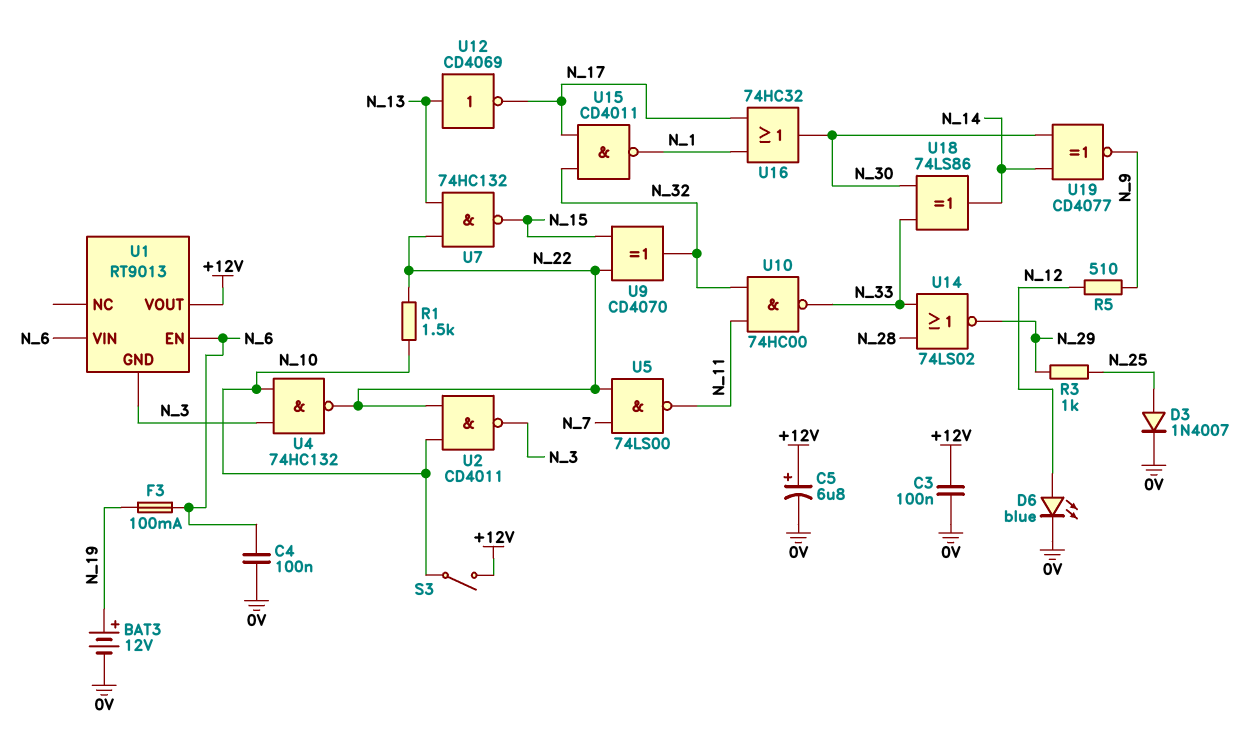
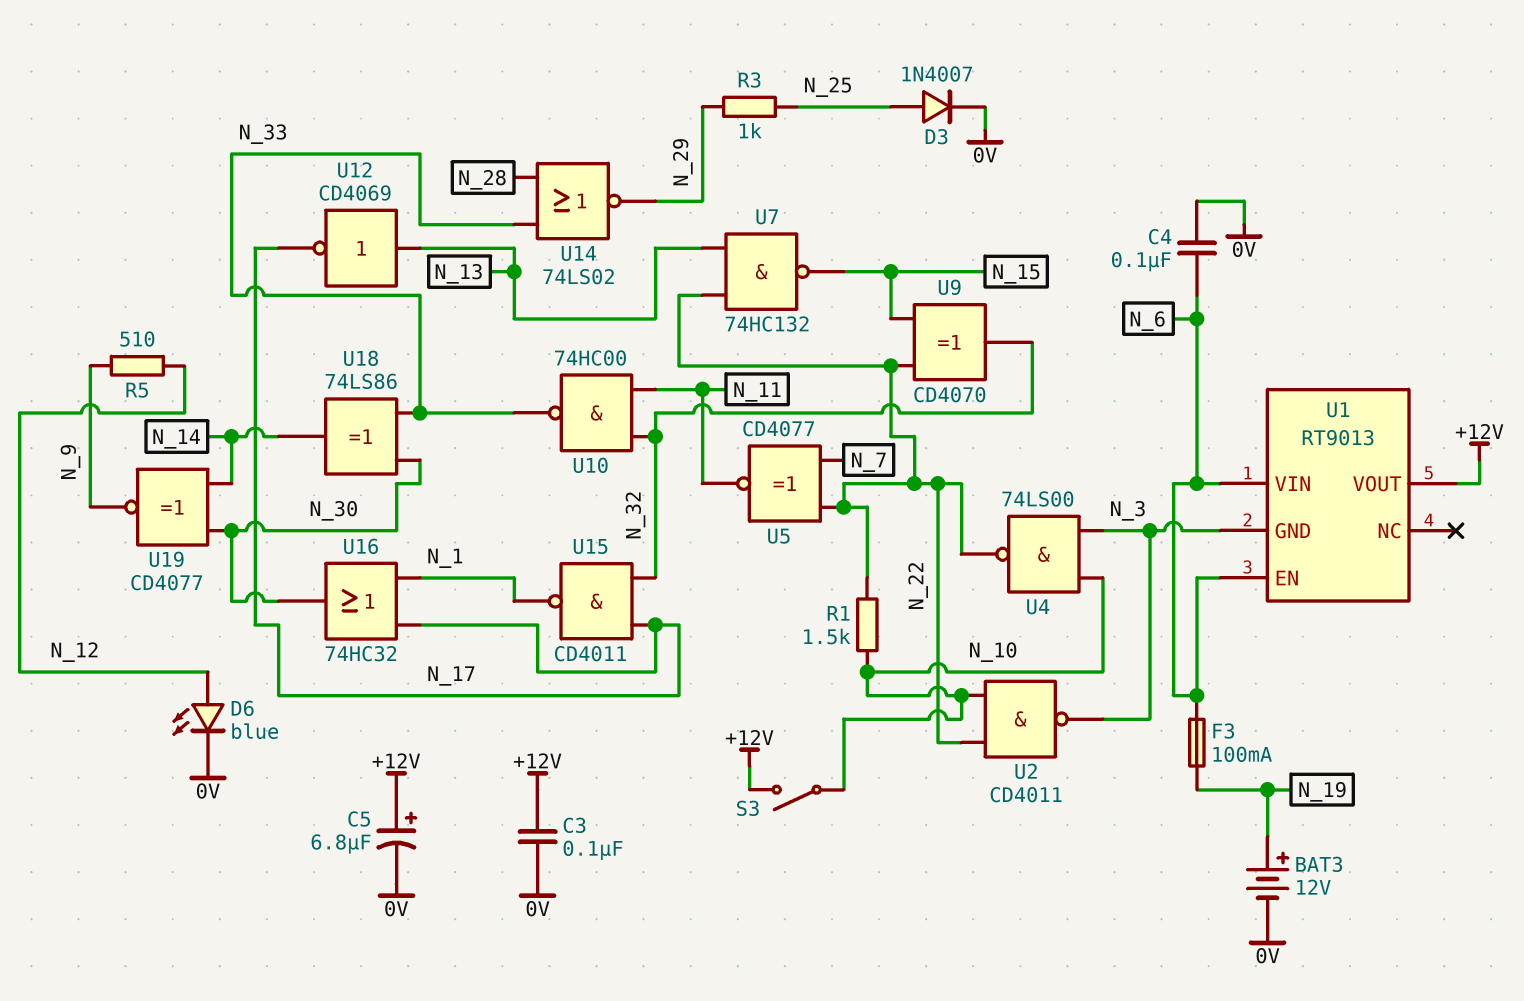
U4: NAND 74HC132 (in N_3, in N_10, out N_22) -> NAND 74LS00 (in N_3, in N_10, out N_22)
U5: NAND 74LS00 (in N_7, in N_22, out N_11) -> XNOR CD4077 (in N_7, in N_22, out N_11)

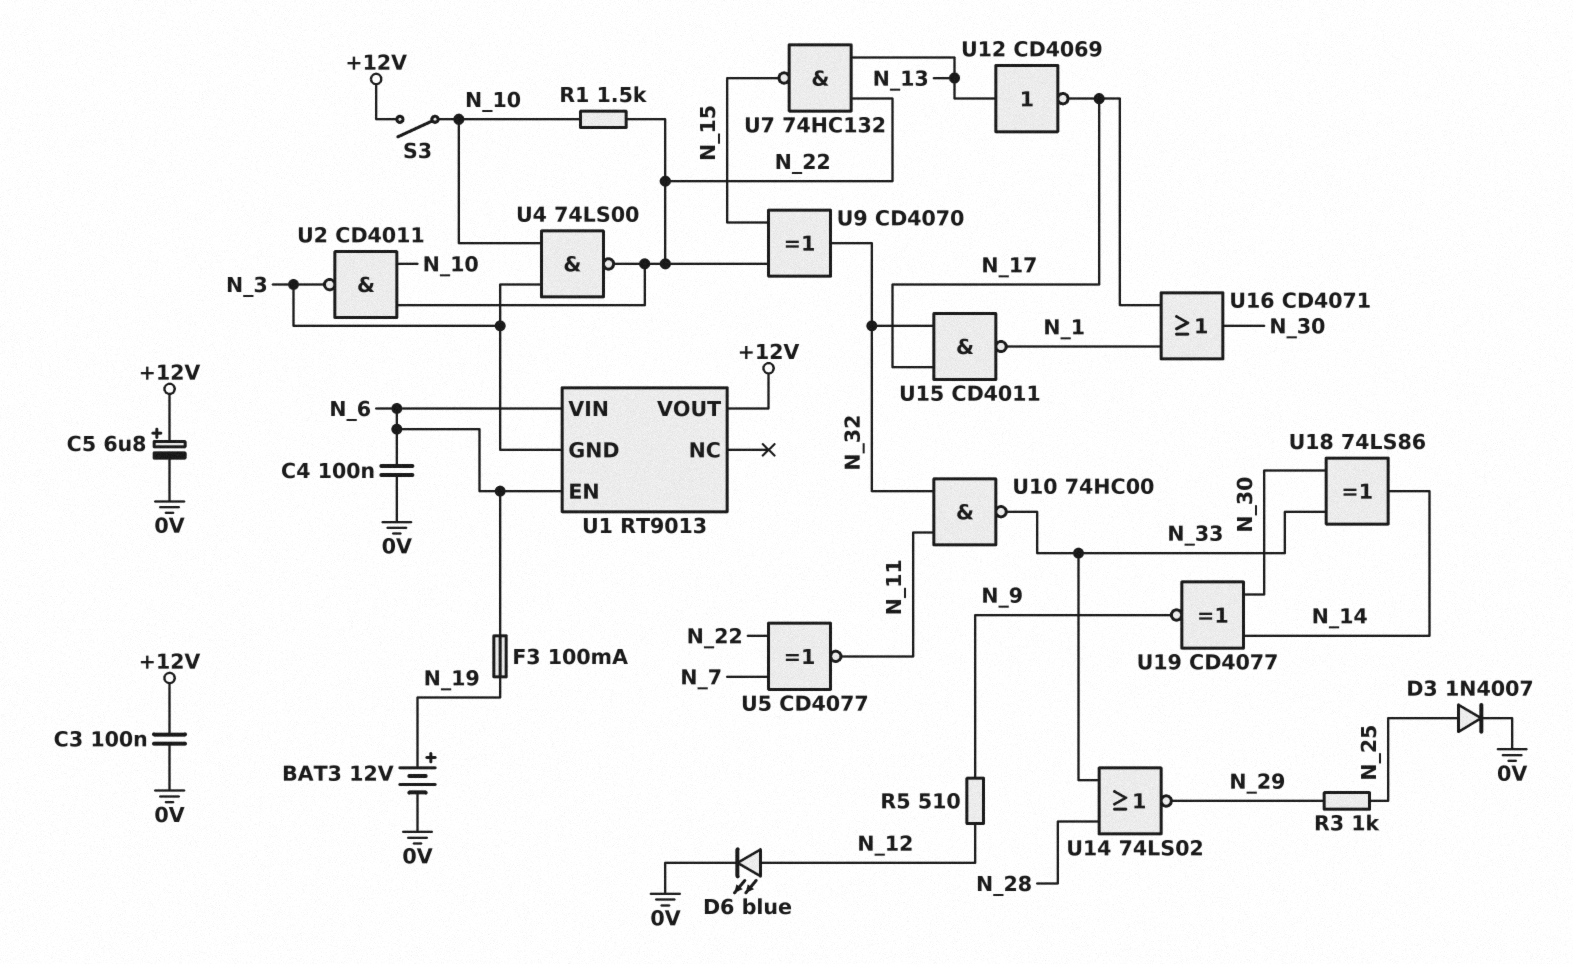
U16: OR 74HC32 (in N_1, in N_17, out N_30) -> OR CD4071 (in N_1, in N_17, out N_30)

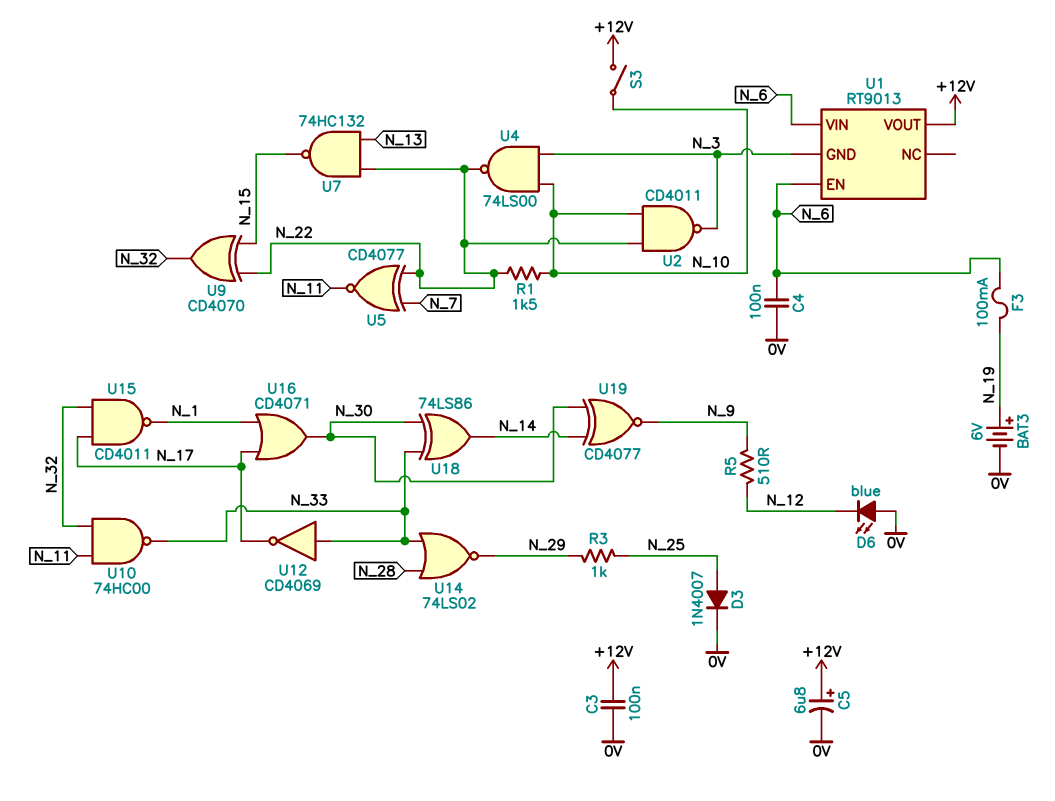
BAT3: 12V (plus N_19, minus 0V) -> 6V (plus N_19, minus 0V)
D6: LED blue (A N_12, K 0V) -> LED blue (A 0V, K N_12)
U12: NOT CD4069 (in N_13, out N_17) -> NOT CD4069 (in N_33, out N_17)

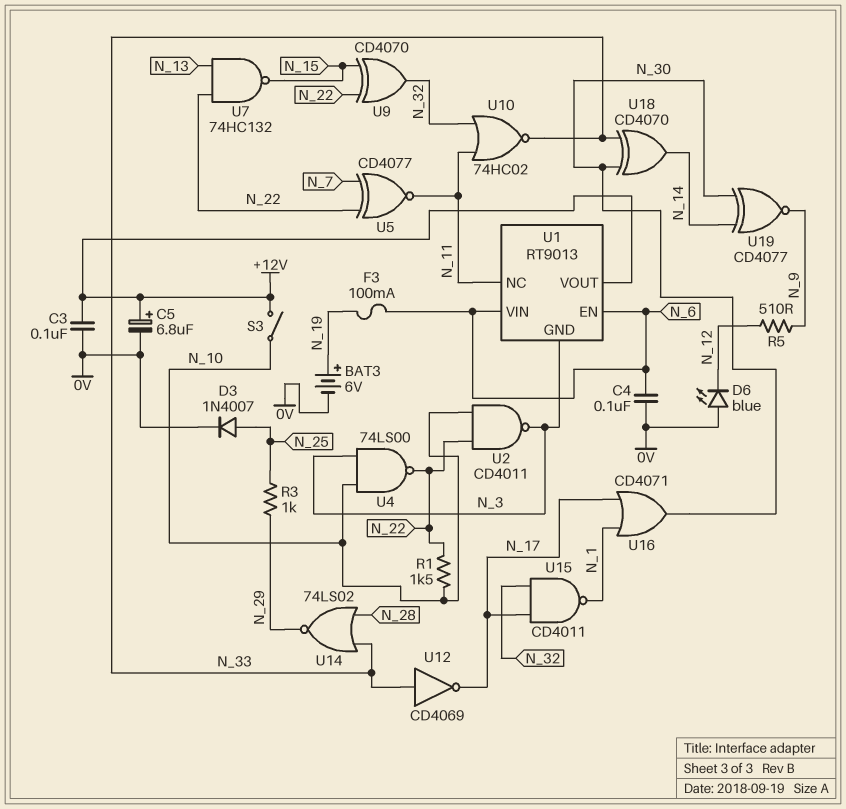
U1 pin NC: none -> N_11
U10: NAND 74HC00 (in N_11, in N_32, out N_33) -> NOR 74HC02 (in N_11, in N_32, out N_33)
U18: XOR 74LS86 (in N_30, in N_33, out N_14) -> XOR CD4070 (in N_30, in N_33, out N_14)

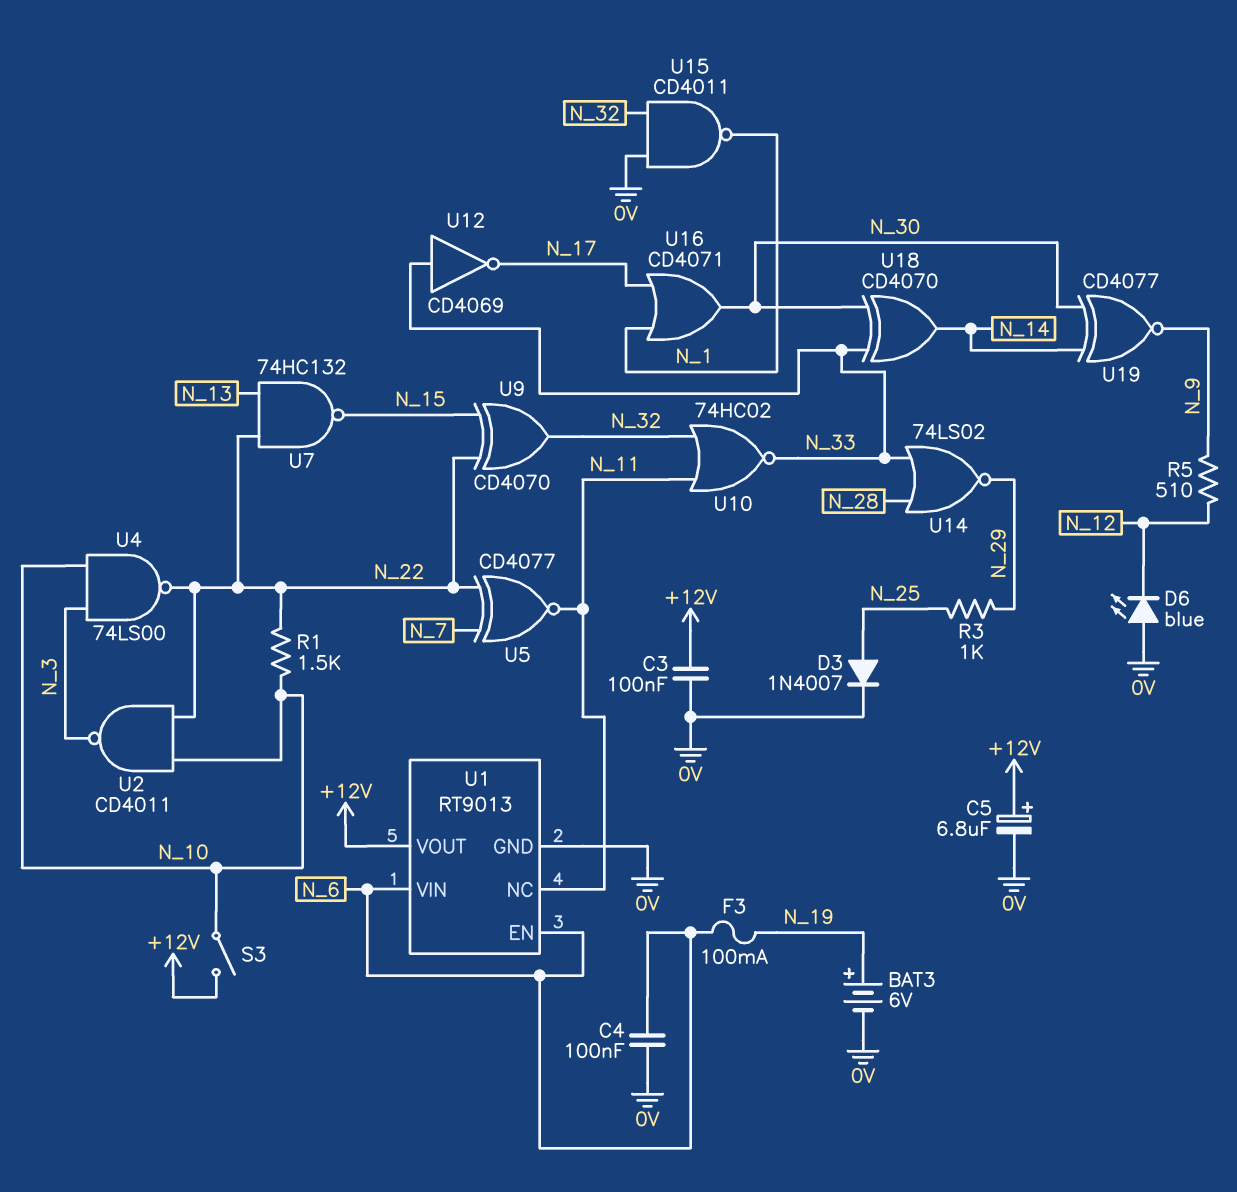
U1 pin GND: N_3 -> 0V
U15: NAND CD4011 (in N_17, in N_32, out N_1) -> NAND CD4011 (in 0V, in N_32, out N_1)

